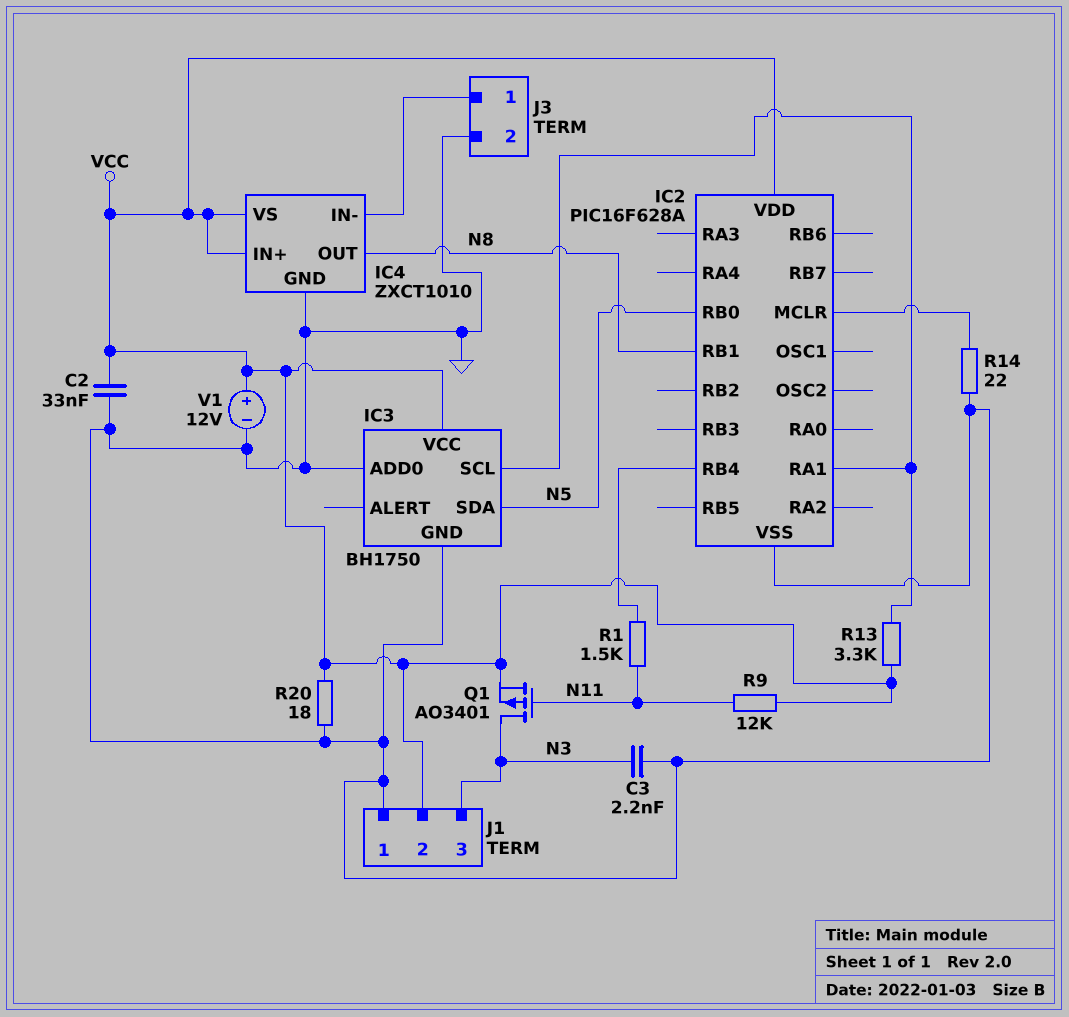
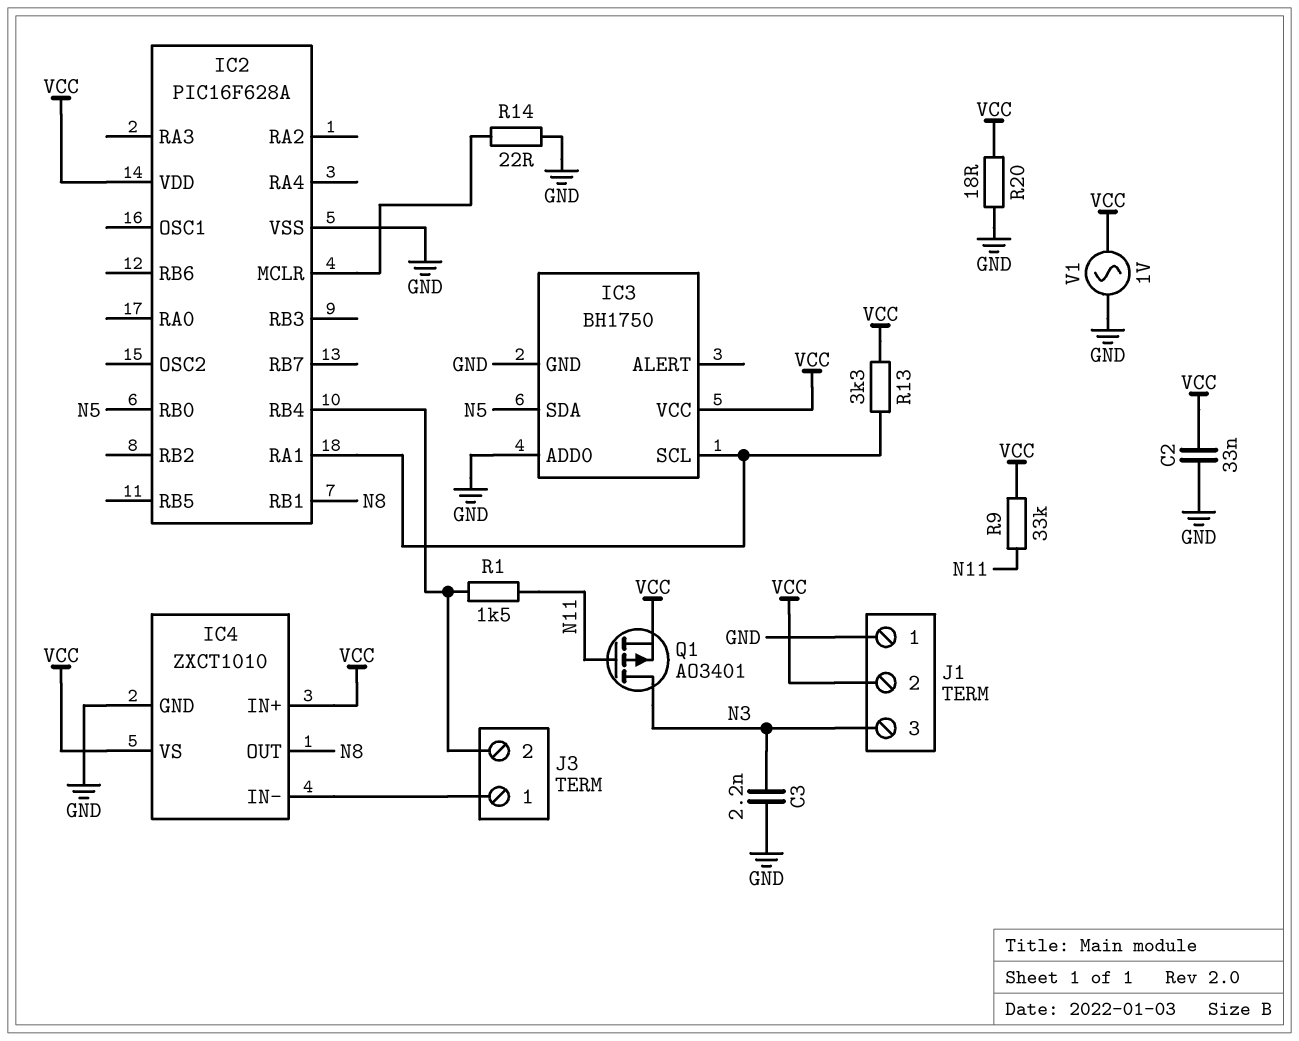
J3 pin 2: GND -> IC2/RB4
R9: 12k (N11, VCC) -> 33k (N11, VCC)
V1: 12V (plus VCC, minus GND) -> AC 1V (GND, VCC)

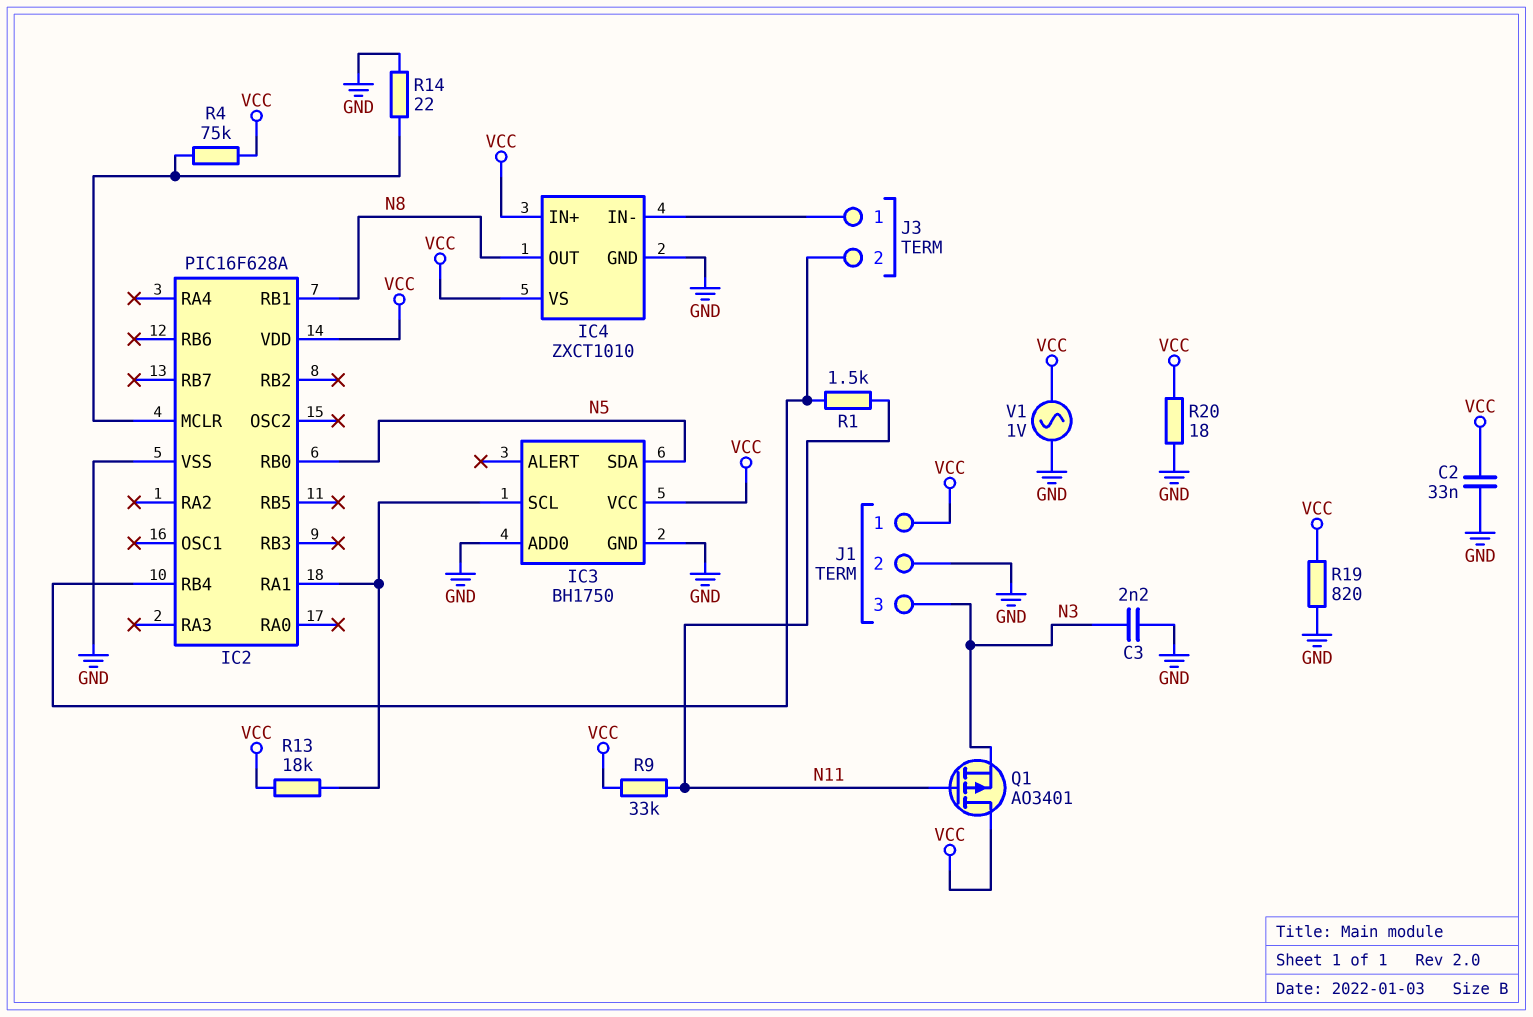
J1 pin 1: GND -> VCC
J1 pin 2: VCC -> GND
Q1: PMOS AO3401 (G N11, D N3, S VCC) -> PMOS AO3401 (G N11, D VCC, S N3)
R4: none -> 75k (IC2/MCLR, VCC)
R13: 3.3k (IC2/RA1, VCC) -> 18k (IC2/RA1, VCC)
R19: none -> 820 (GND, VCC)

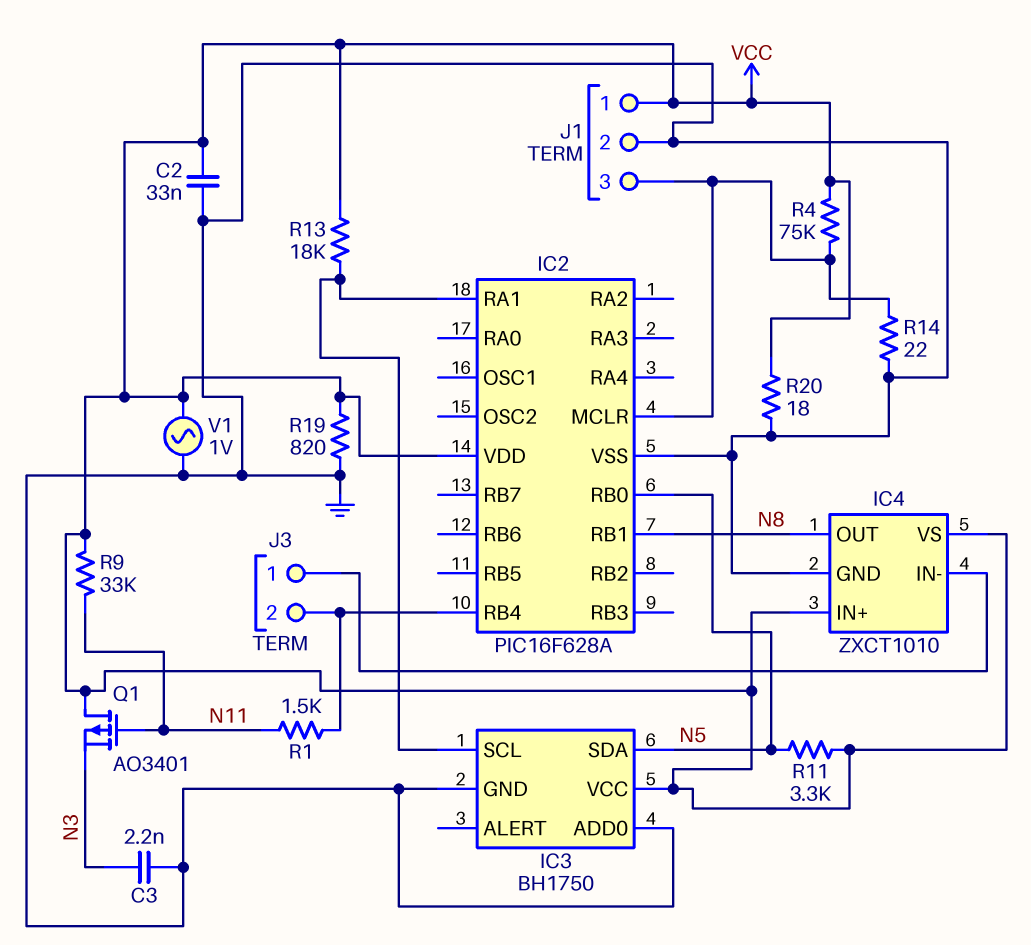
J1 pin 3: N3 -> IC2/MCLR
R11: none -> 3.3k (N5, VCC)

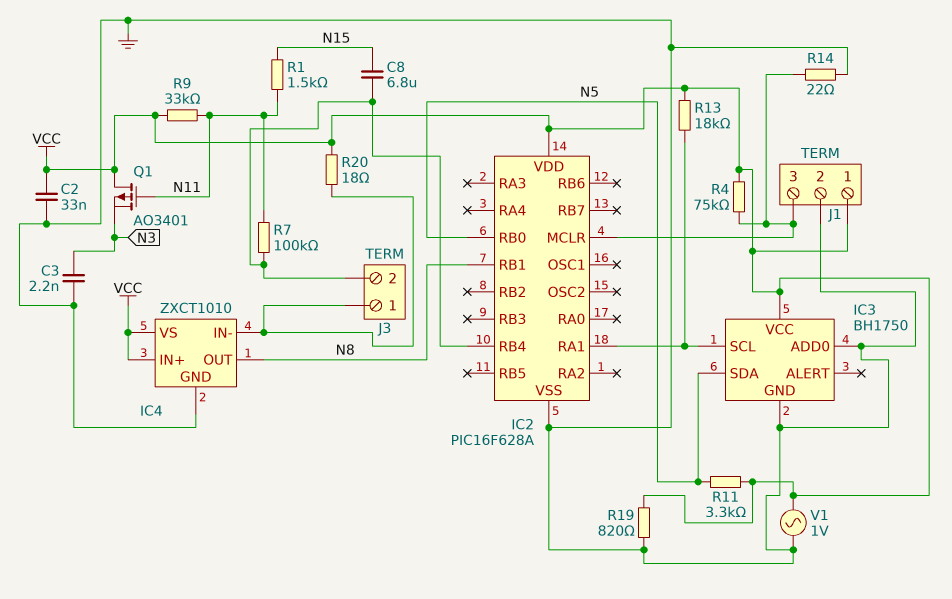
C8: none -> 6.8uF (IC2/RB4, N15)
R1: 1.5k (IC2/RB4, N11) -> 1.5k (N11, N15)
R7: none -> 100k (IC2/RB4, N11)
R20: 18 (GND, VCC) -> 18 (IC4/IN-, VCC)

